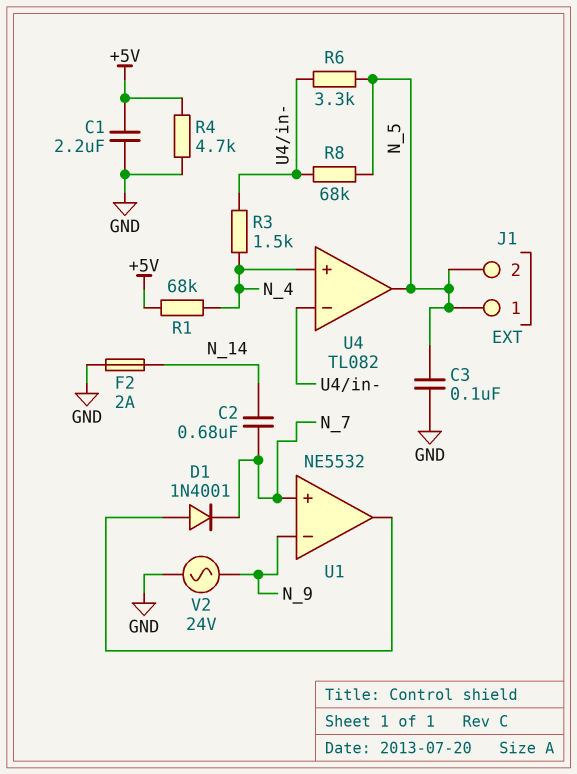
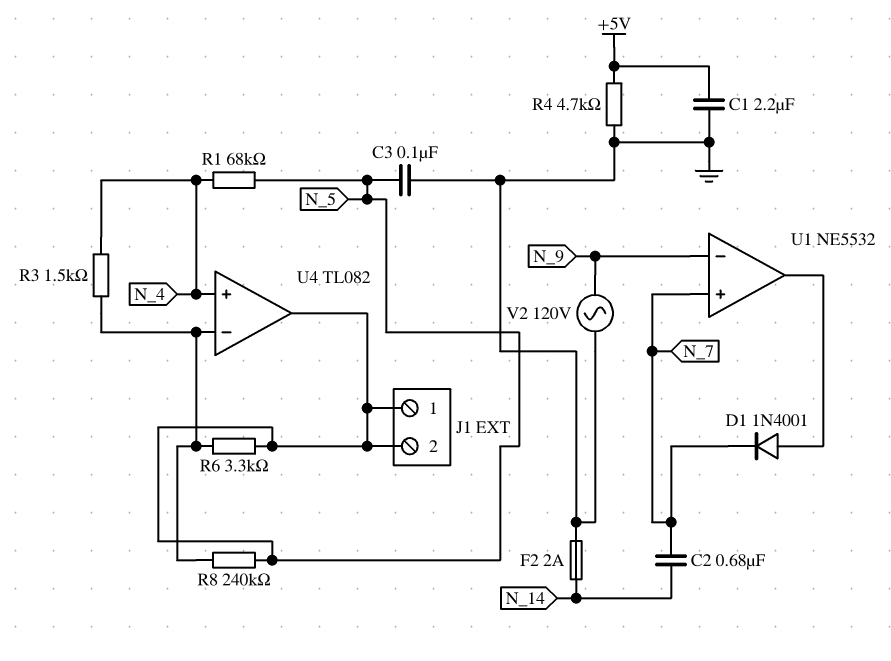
R1: 68k (+5V, N_4) -> 68k (N_4, N_5)
R8: 68k (N_5, U4/in-) -> 240k (N_5, U4/in-)
V2: AC 24V (GND, N_9) -> AC 120V (GND, N_9)

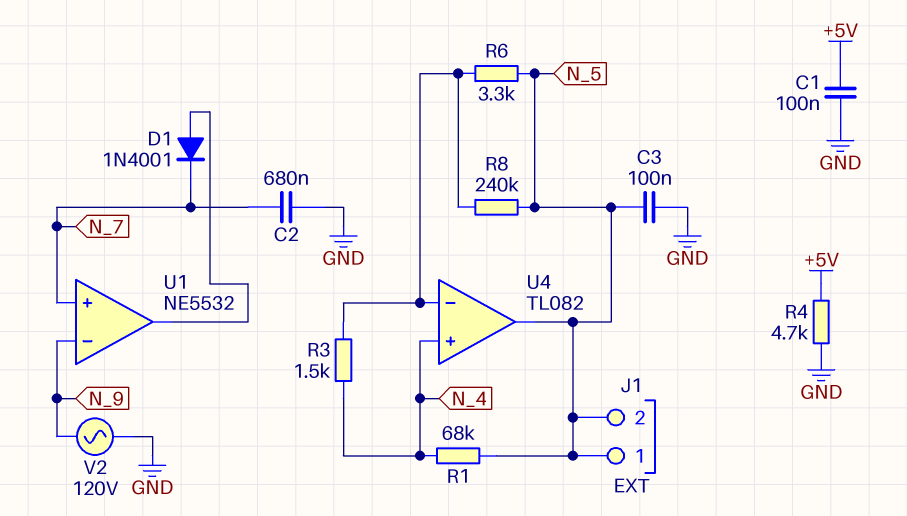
C1: 2.2uF (+5V, GND) -> 100nF (+5V, GND)
C2: 680nF (N_7, N_14) -> 680nF (GND, N_7)
F2: 2A (GND, N_14) -> none

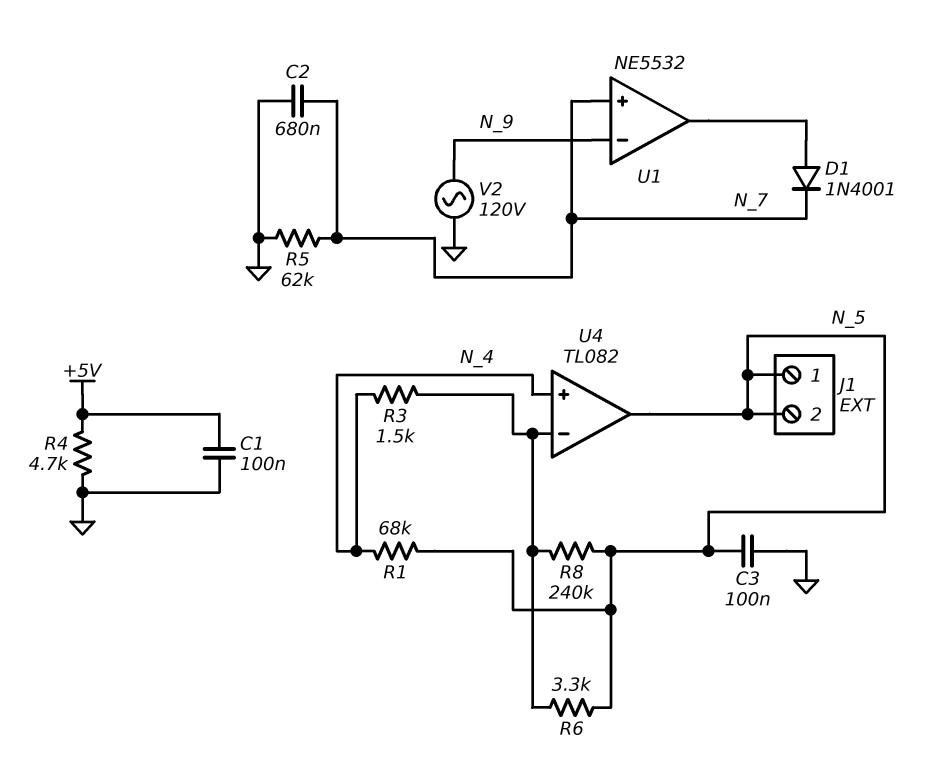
R5: none -> 62k (GND, N_7)

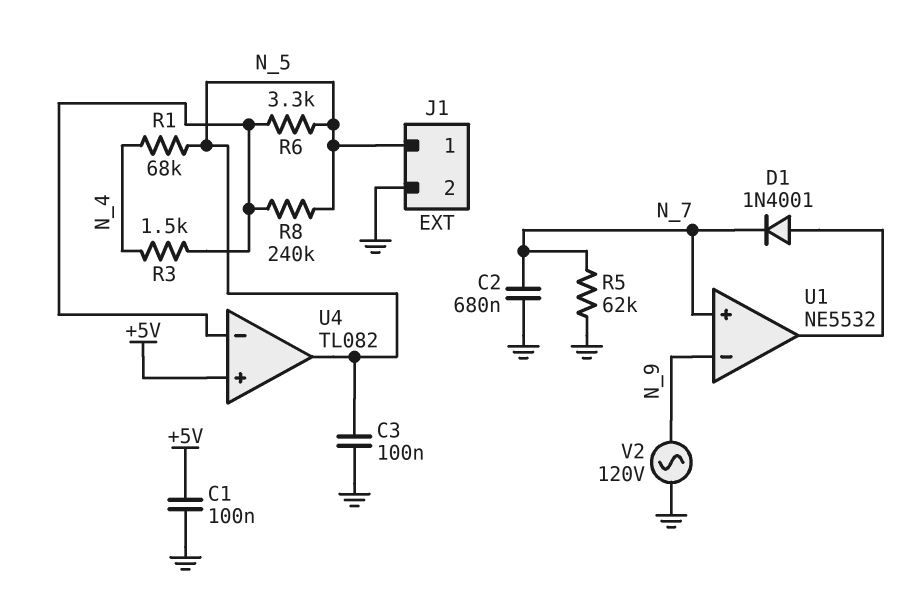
J1 pin 2: N_5 -> GND
R4: 4.7k (+5V, GND) -> none
U4 pin in+: N_4 -> +5V

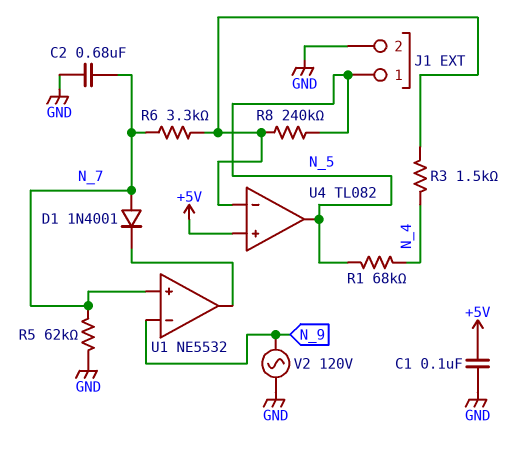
C3: 100nF (GND, N_5) -> none
D1: diode 1N4001 (A U1/out, K N_7) -> diode 1N4001 (A N_7, K U1/out)
R6: 3.3k (N_5, U4/in-) -> 3.3k (N_7, U4/in-)

